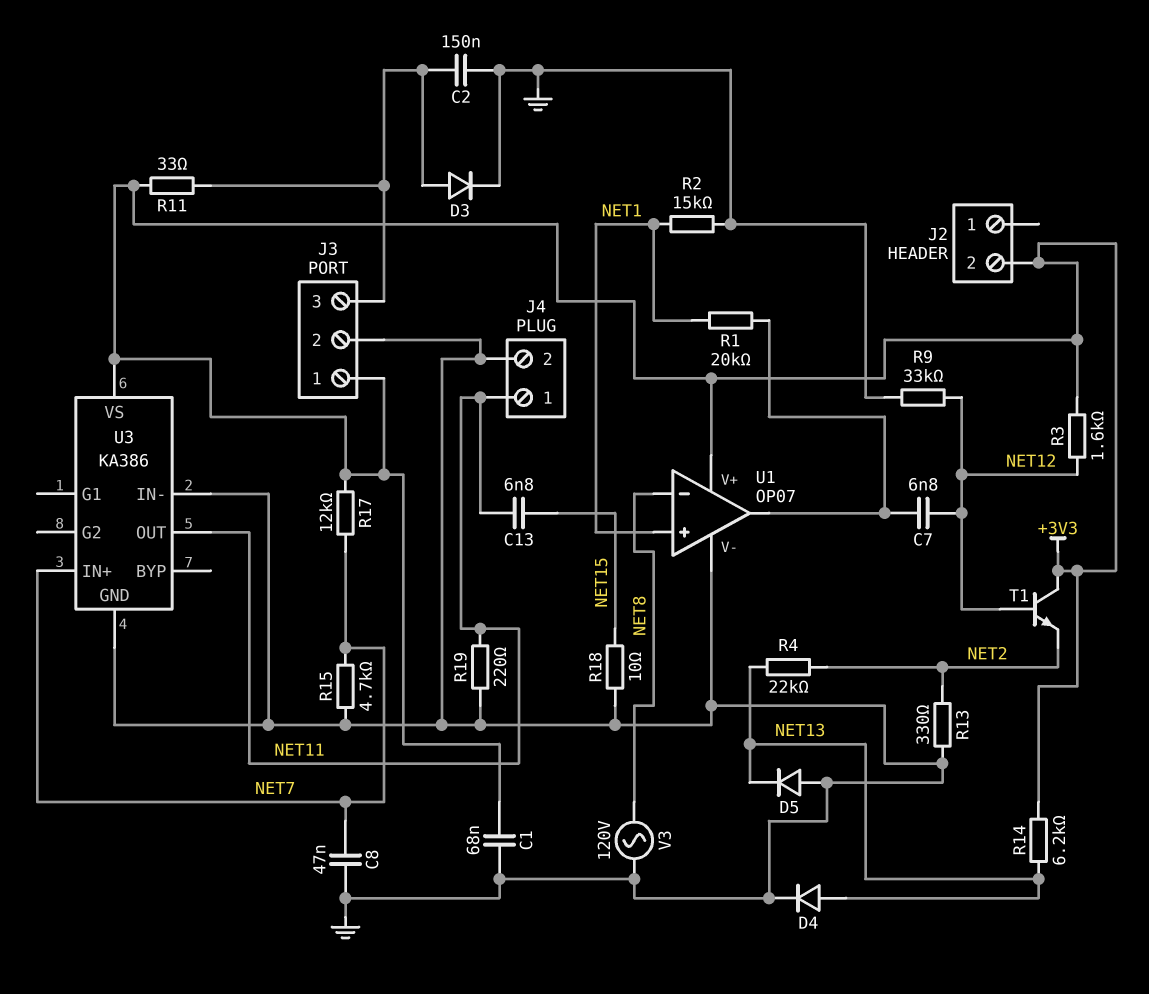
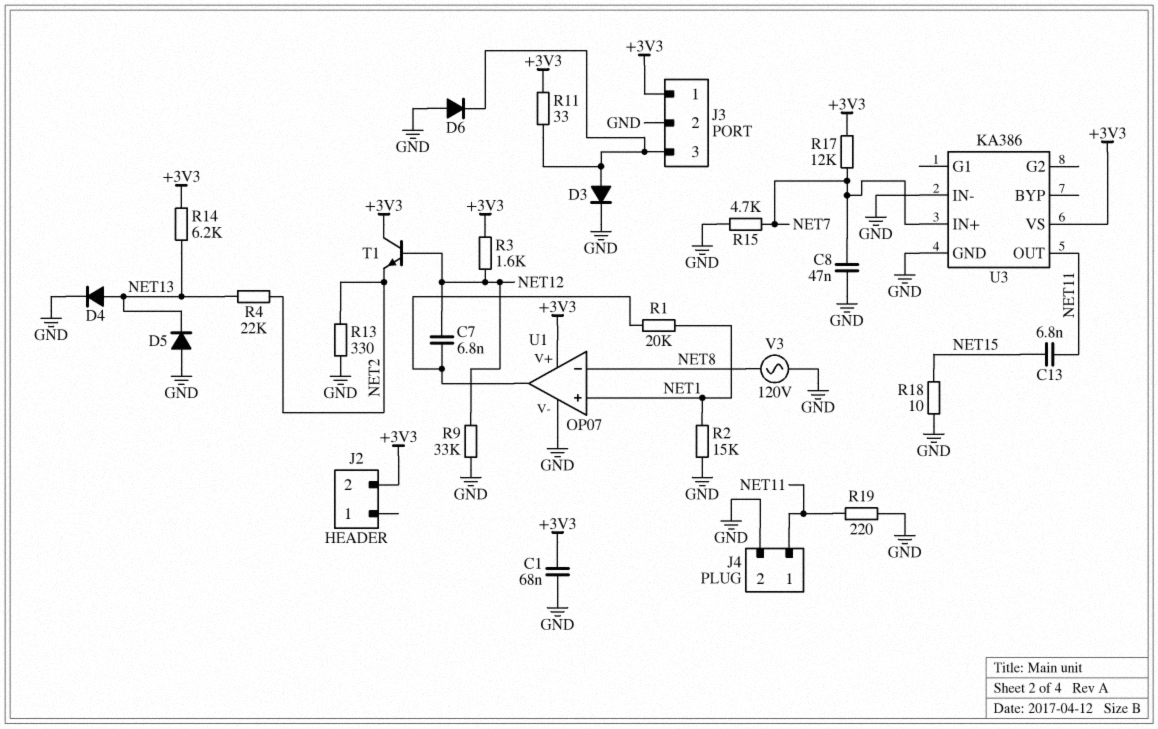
C2: 150nF (GND, J3/3) -> none
D6: none -> diode (A GND, K J3/3)

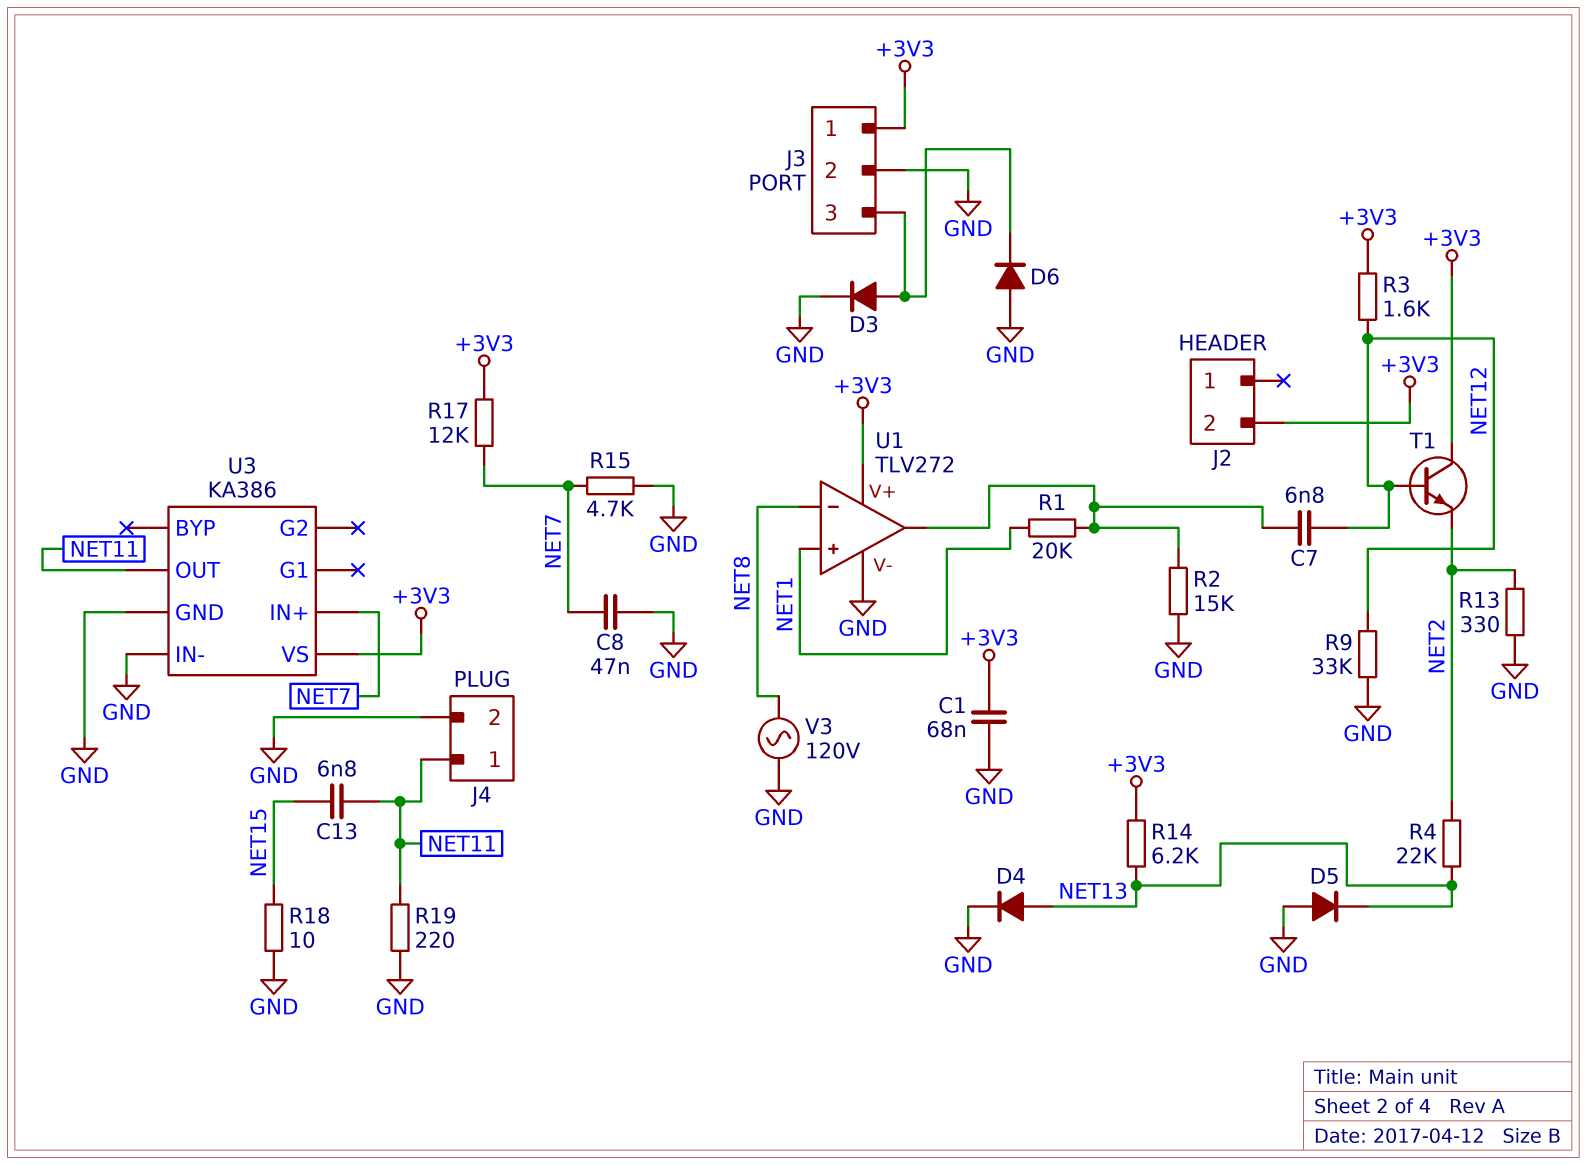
R2: 15k (GND, NET1) -> 15k (GND, U1/out)
R11: 33 (+3V3, J3/3) -> none
U1: OP07 -> TLV272

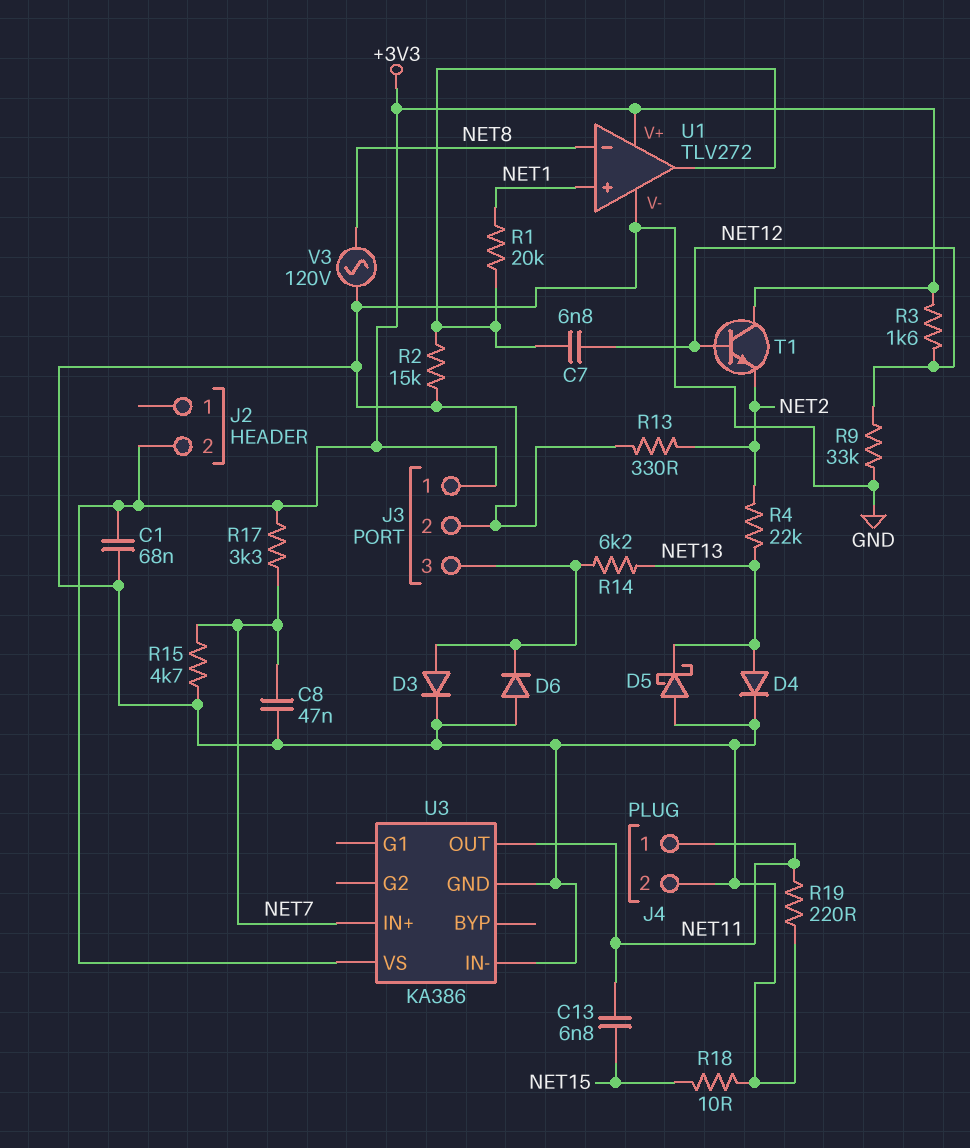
D5: diode (A GND, K NET13) -> schottky (A GND, K NET13)
R14: 6.2k (+3V3, NET13) -> 6.2k (J3/3, NET13)
R17: 12k (+3V3, NET7) -> 3.3k (+3V3, NET7)

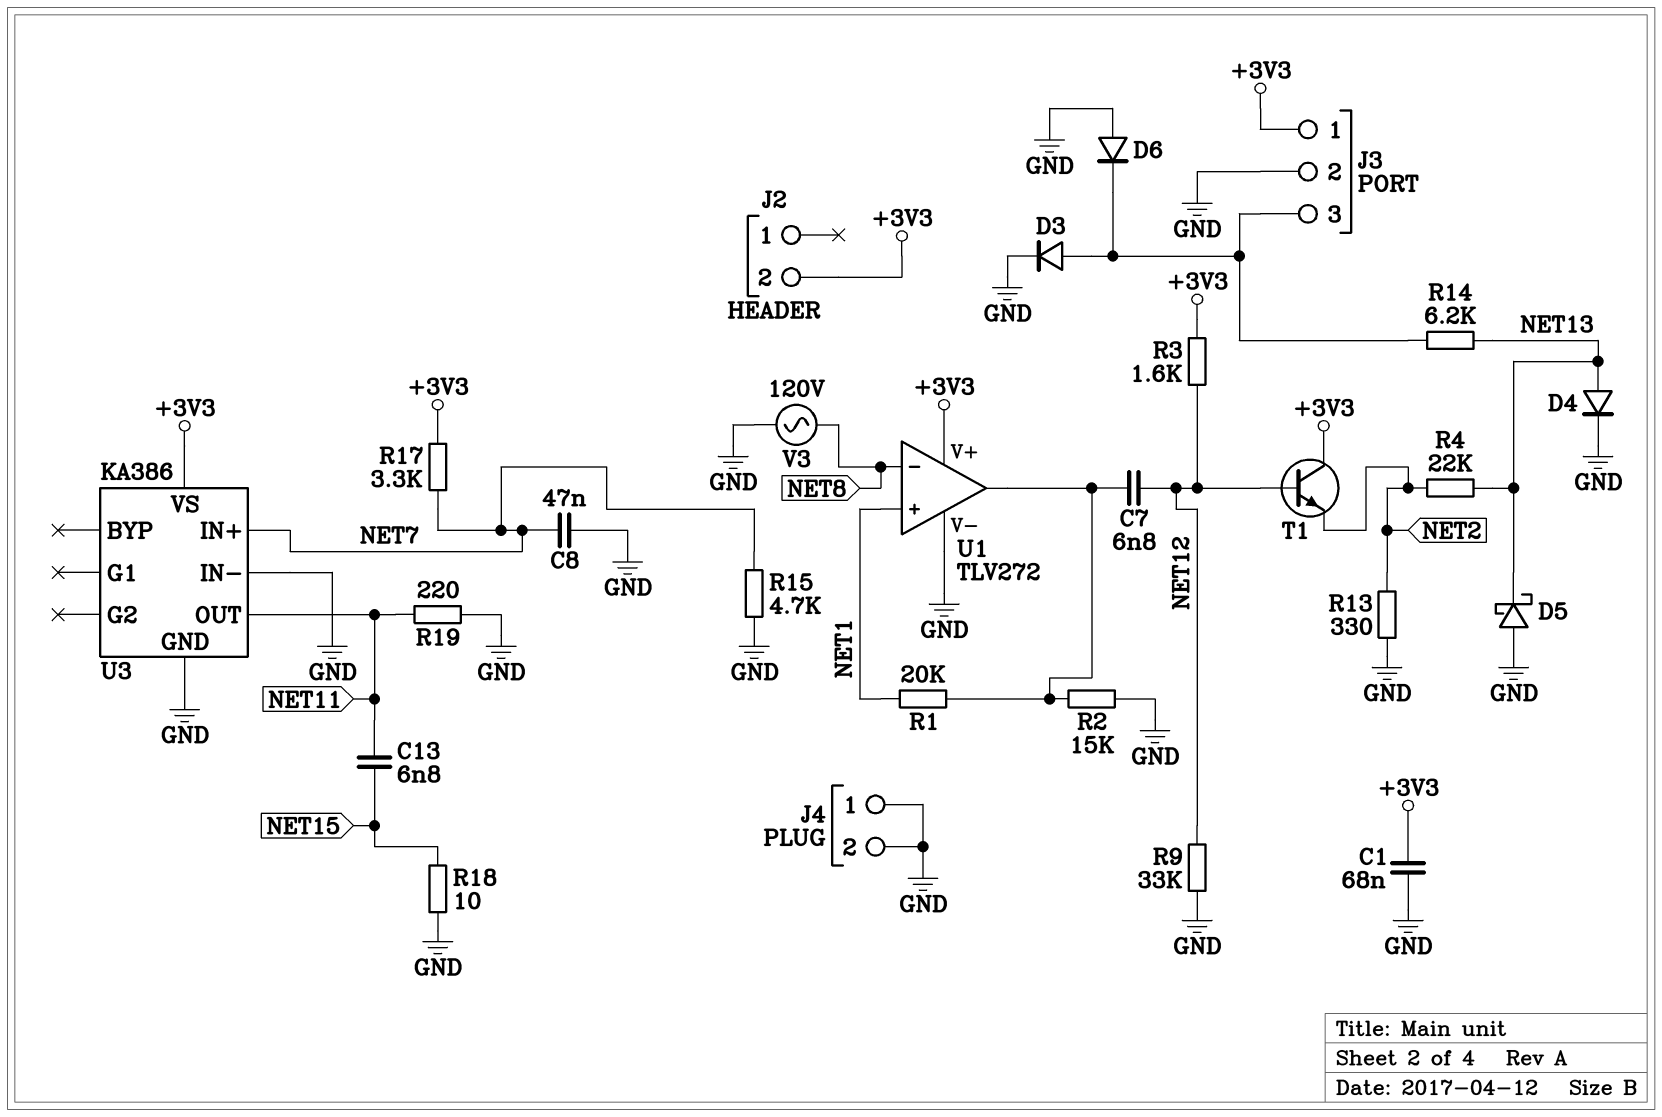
J4 pin 1: NET11 -> GND

